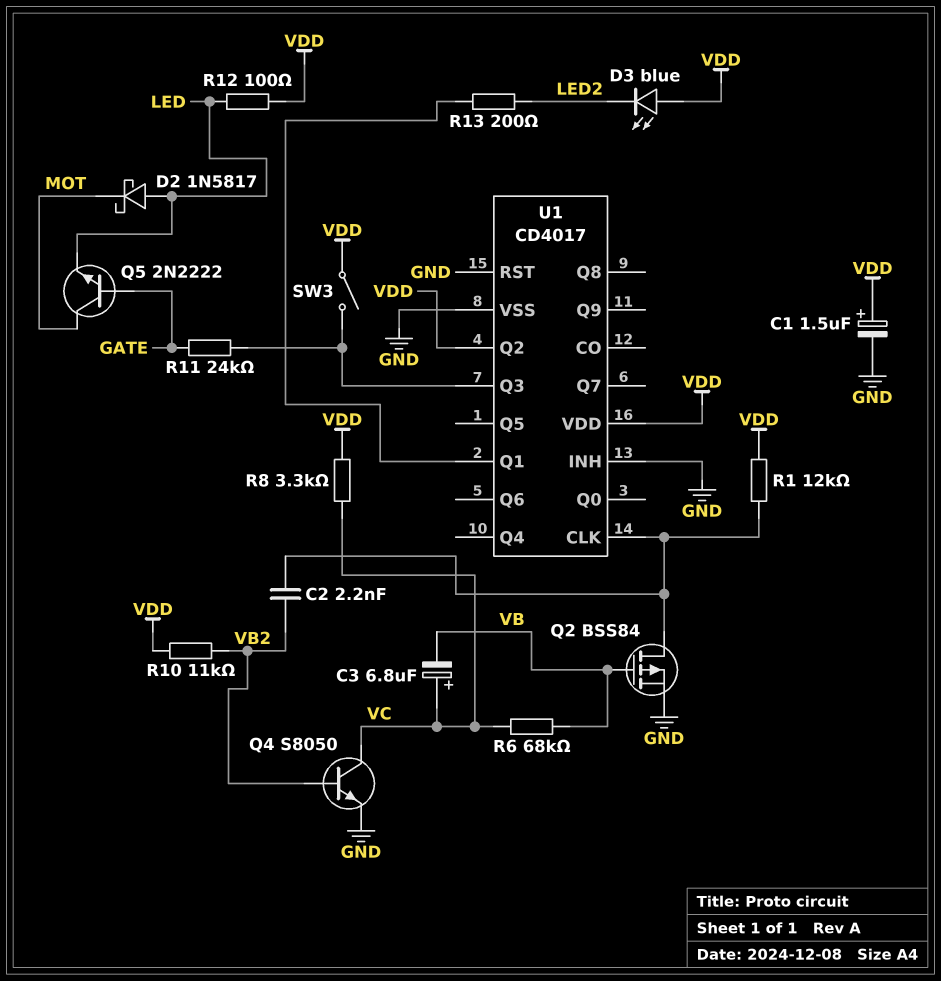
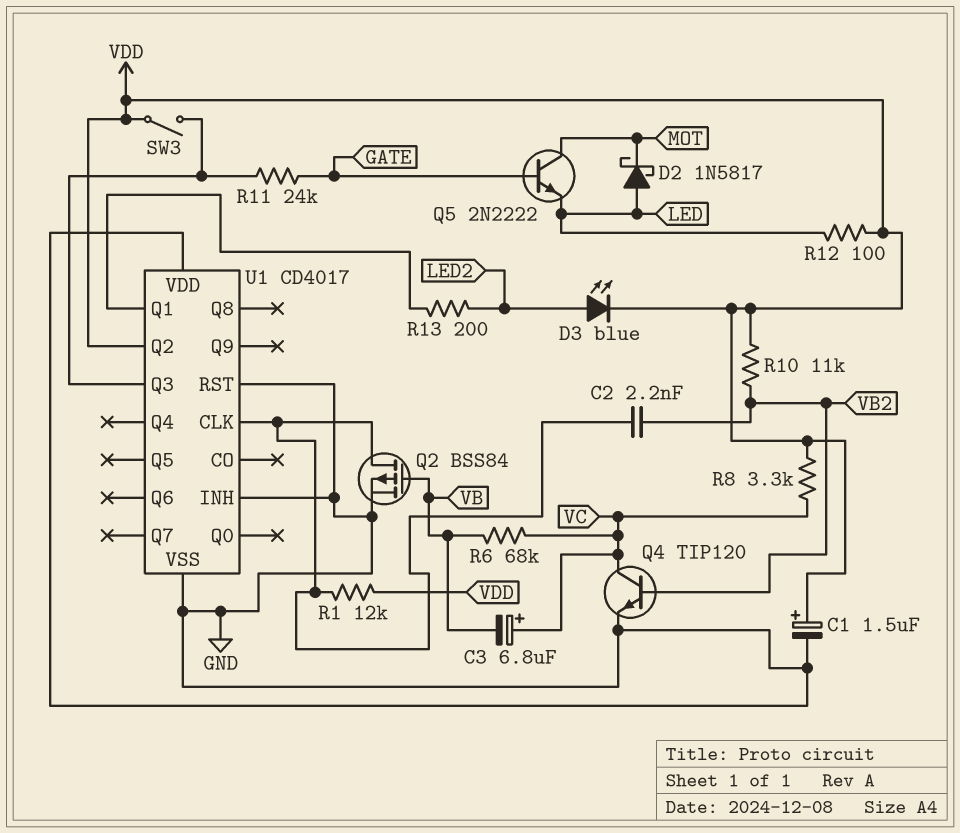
D3: LED blue (A VDD, K LED2) -> LED blue (A LED2, K VDD)
Q4: NPN S8050 (B VB2, C VC, E GND) -> NPN TIP120 (B VB2, C VC, E GND)
U1 pin VDD: VDD -> GND

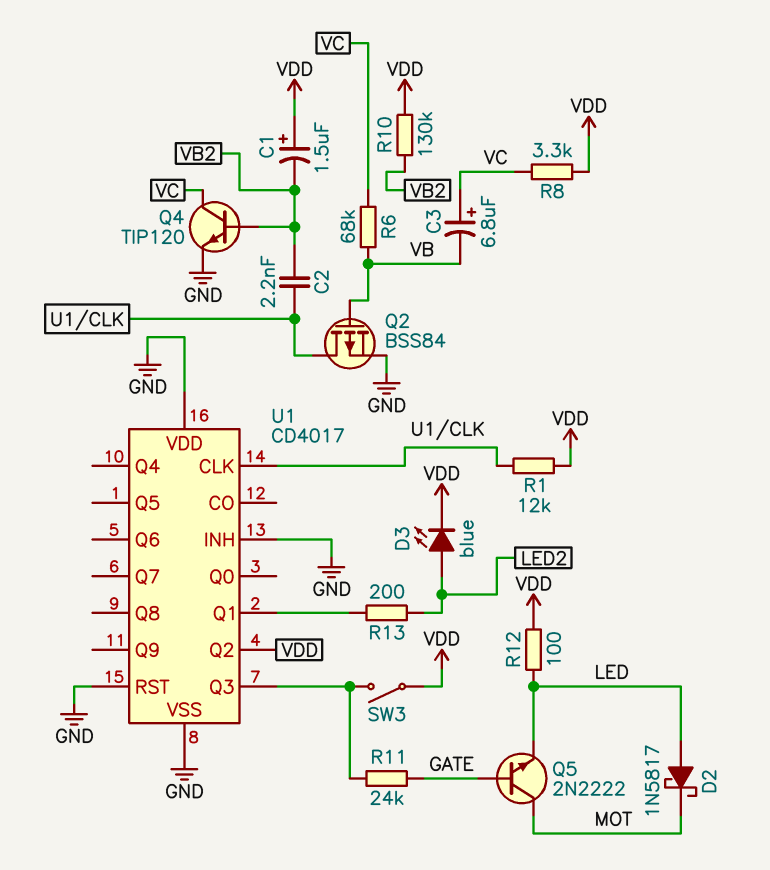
C1: 1.5uF (plus VDD, minus GND) -> 1.5uF (plus VDD, minus VB2)
R10: 11k (VB2, VDD) -> 130k (VB2, VDD)

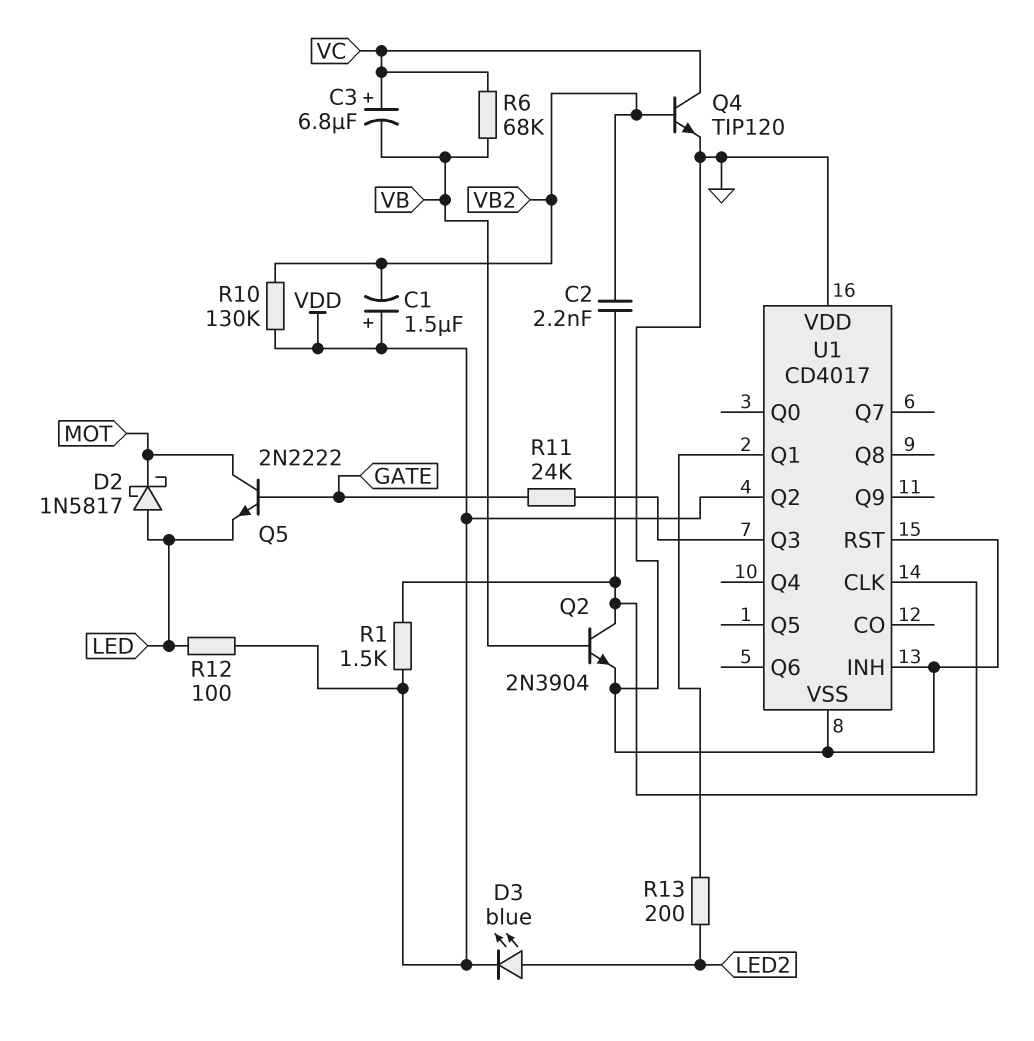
Q2: PMOS BSS84 (G VB, D U1/CLK, S GND) -> NPN 2N3904 (B VB, C U1/CLK, E GND)
R1: 12k (U1/CLK, VDD) -> 1.5k (U1/CLK, VDD)
R8: 3.3k (VC, VDD) -> none
SW3: switch (U1/Q3, VDD) -> none

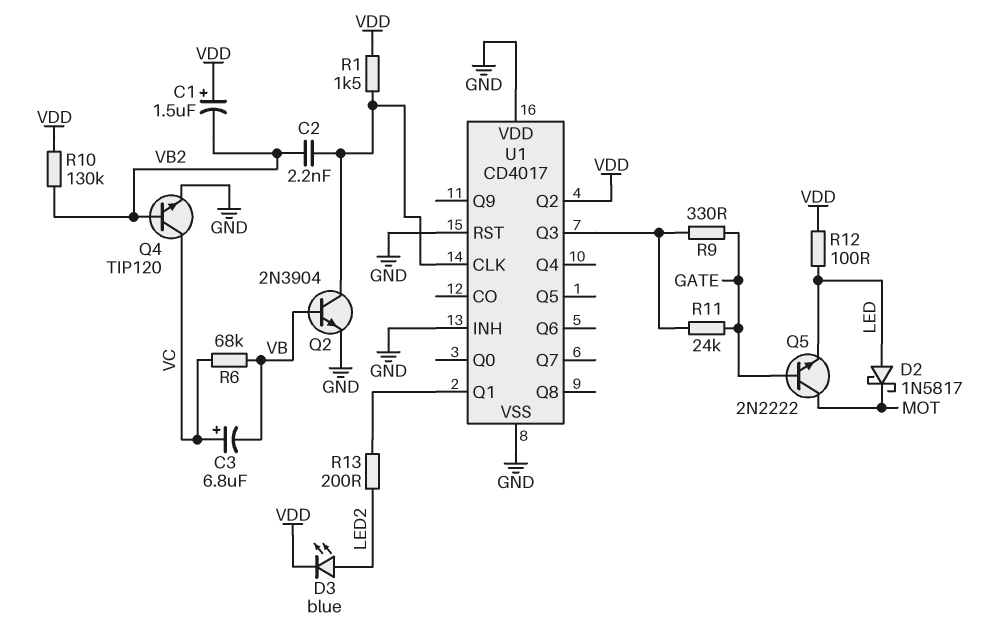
R9: none -> 330 (GATE, U1/Q3)

